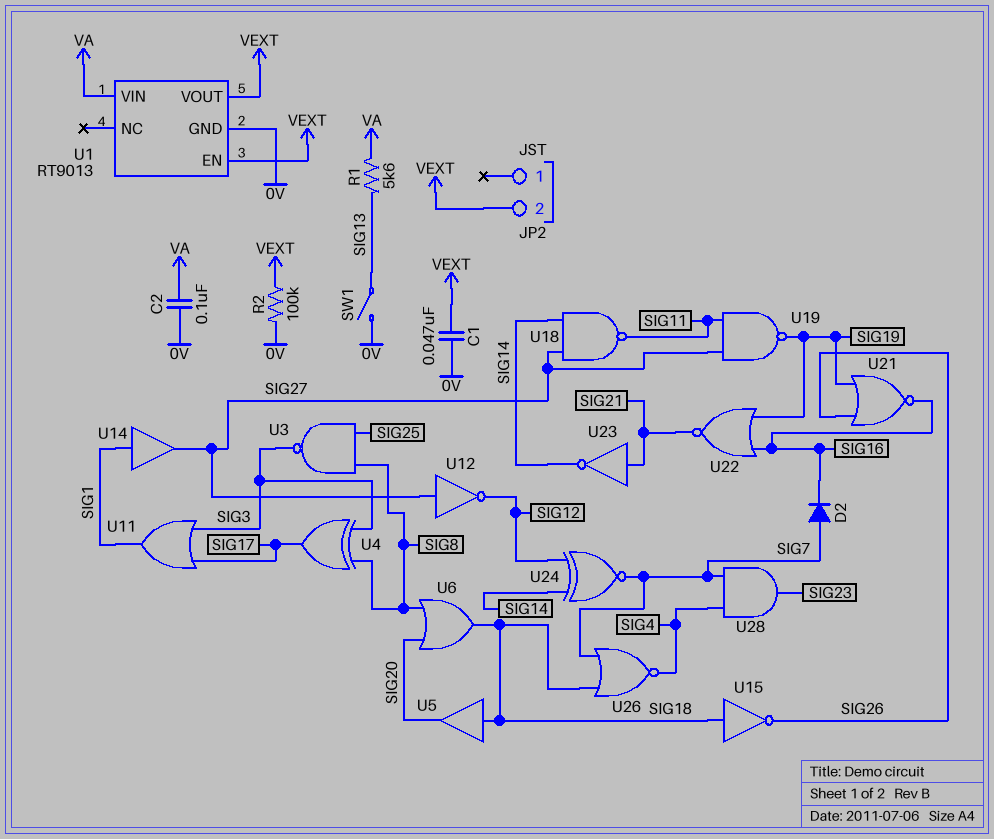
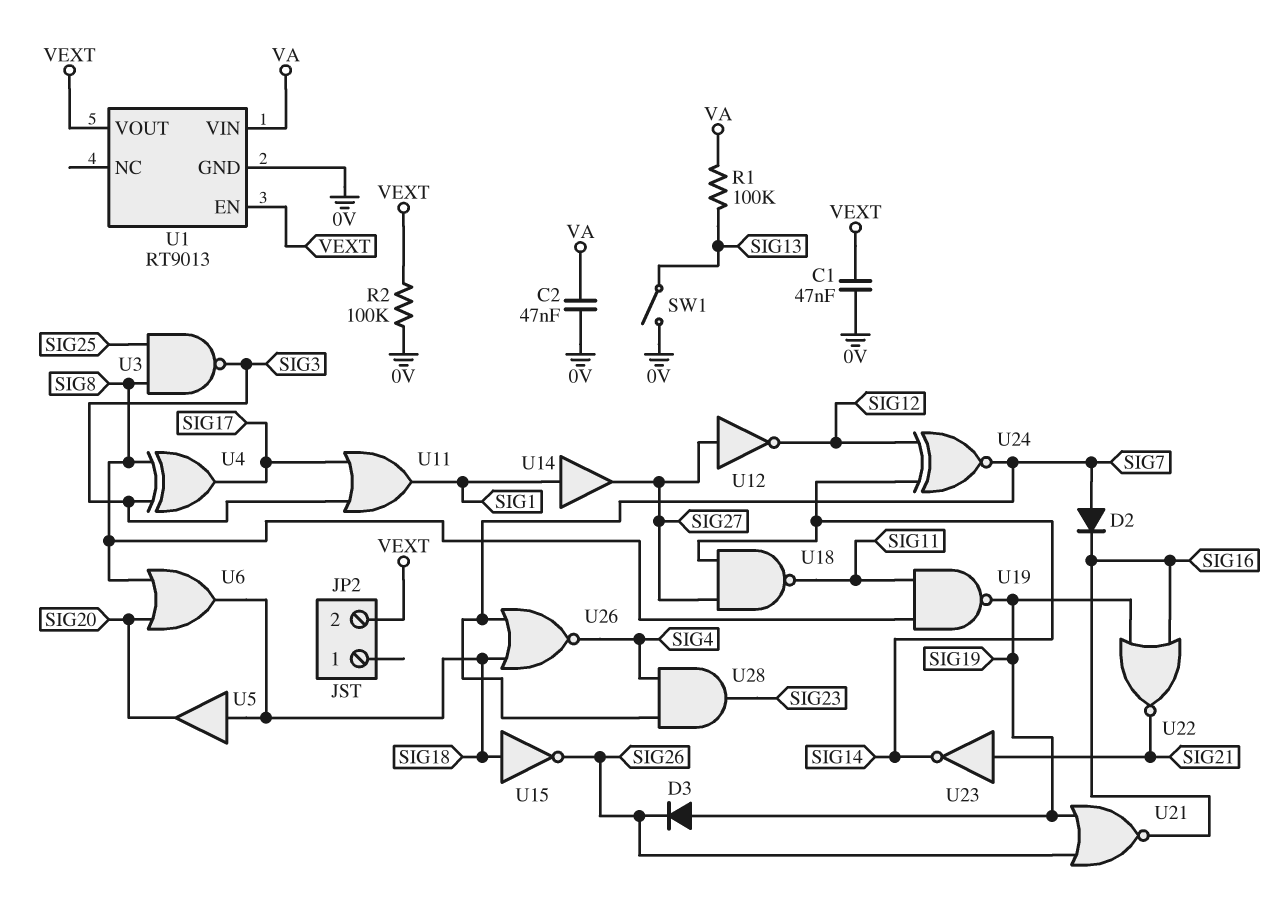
C2: 100nF (0V, VA) -> 47nF (0V, VA)
D3: none -> diode (A SIG19, K SIG26)
R1: 5.6k (SIG13, VA) -> 100k (SIG13, VA)
U19: NAND (in SIG11, in SIG27, out SIG19) -> NAND (in SIG8, in SIG11, out SIG19)

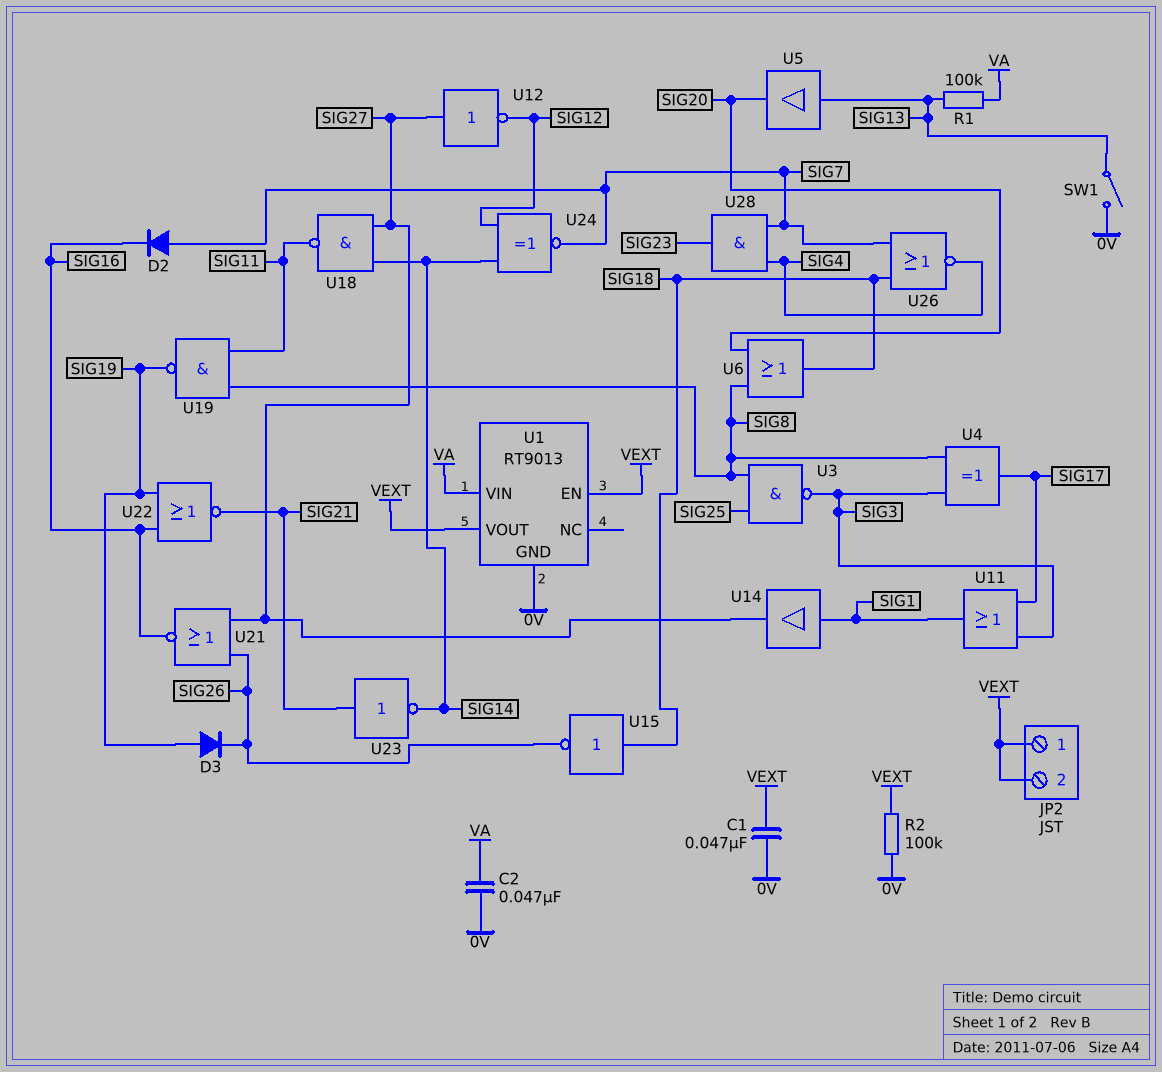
JP2 pin 1: none -> VEXT
U5: buffer (in SIG18, out SIG20) -> buffer (in SIG13, out SIG20)
U21: NOR (in SIG19, in SIG26, out SIG16) -> NOR (in SIG26, in SIG27, out SIG16)

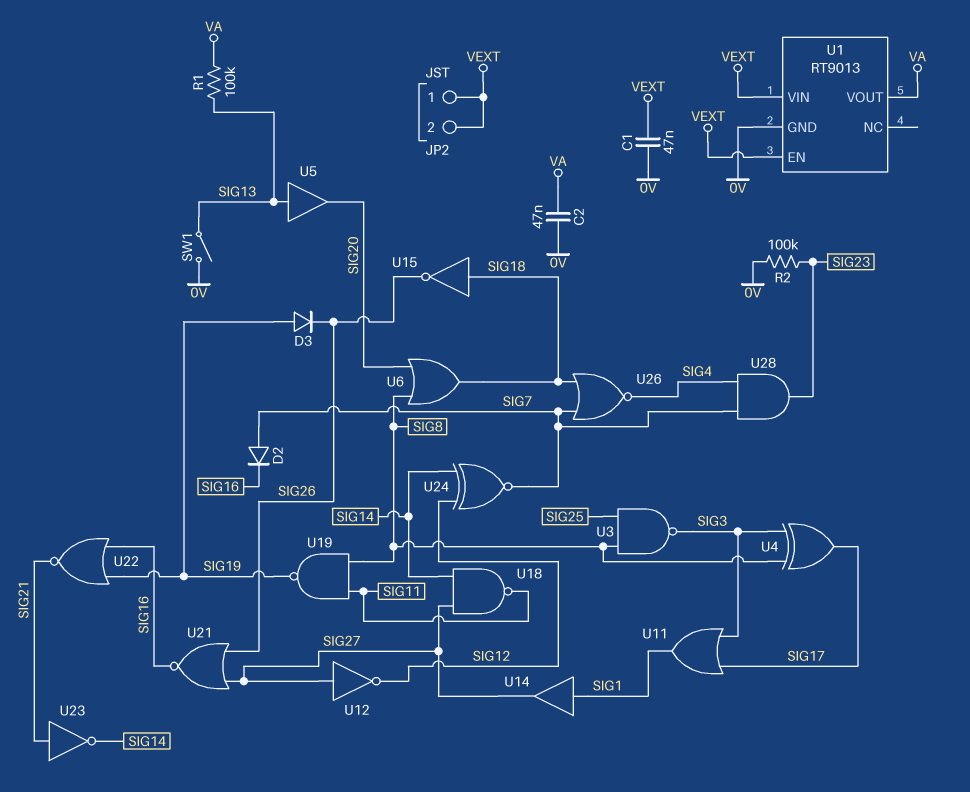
R2: 100k (0V, VEXT) -> 100k (0V, SIG23)
U1 pin VIN: VA -> VEXT
U1 pin VOUT: VEXT -> VA

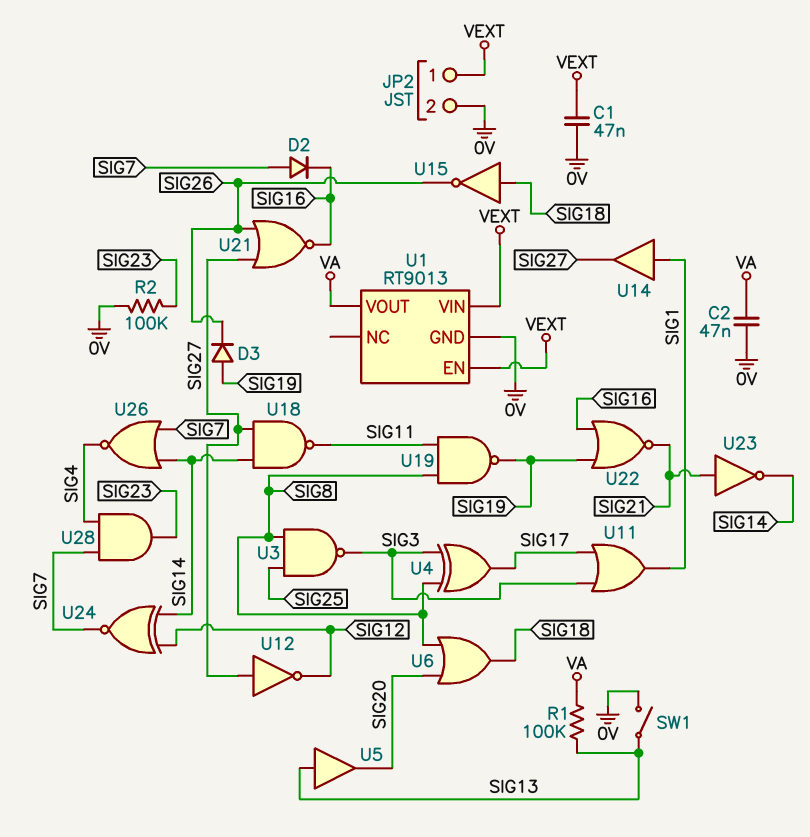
JP2 pin 2: VEXT -> 0V
U26: NOR (in SIG7, in SIG18, out SIG4) -> NOR (in SIG7, in SIG14, out SIG4)

